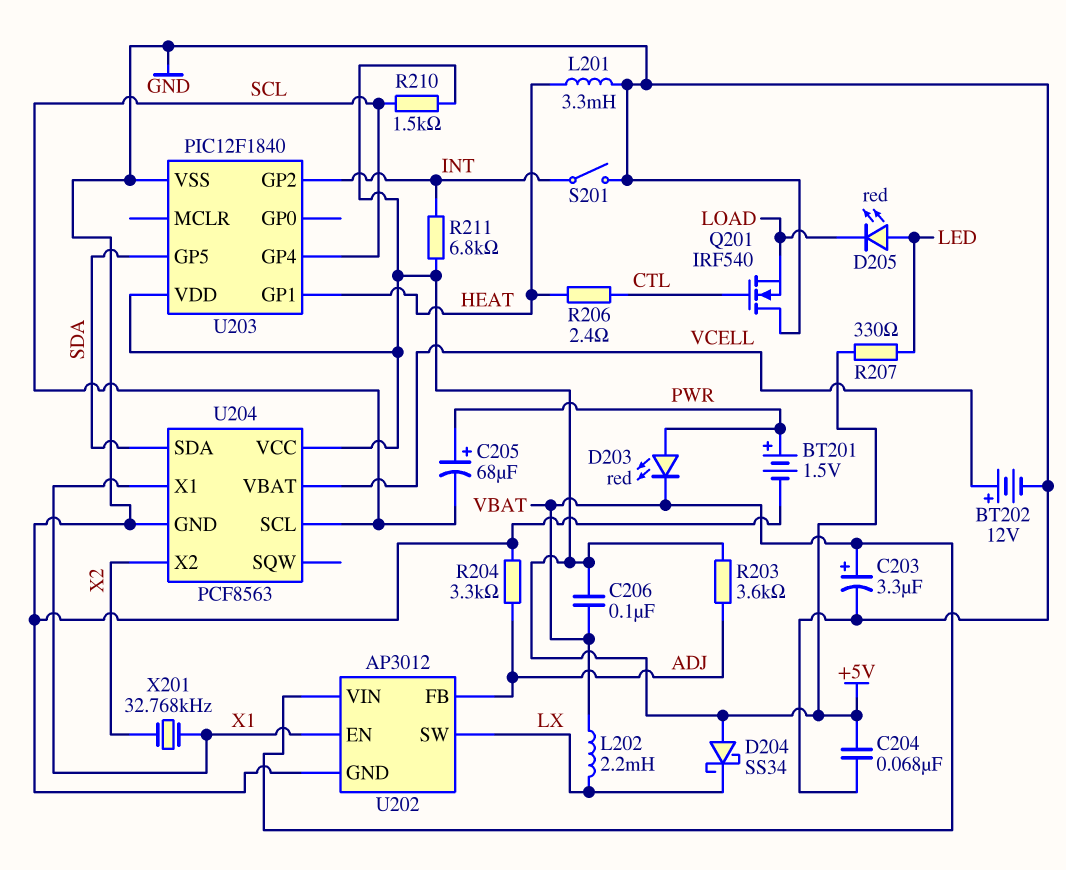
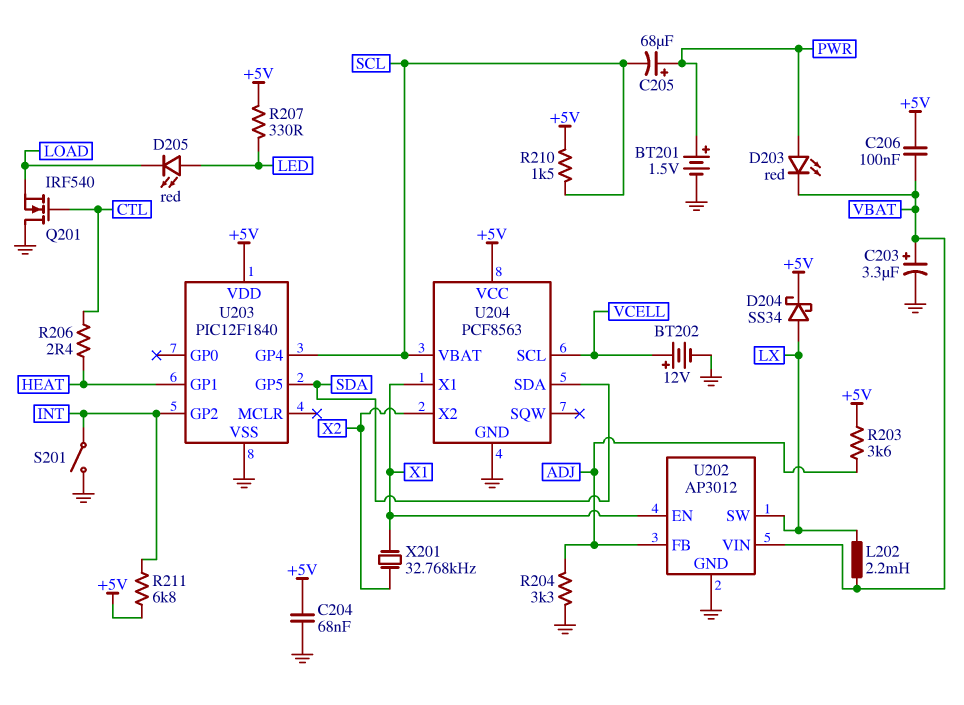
D204: schottky SS34 (A +5V, K LX) -> schottky SS34 (A LX, K +5V)
L201: 3.3mH (GND, HEAT) -> none
U204 pin SCL: SCL -> VCELL
U204 pin VBAT: VCELL -> SCL

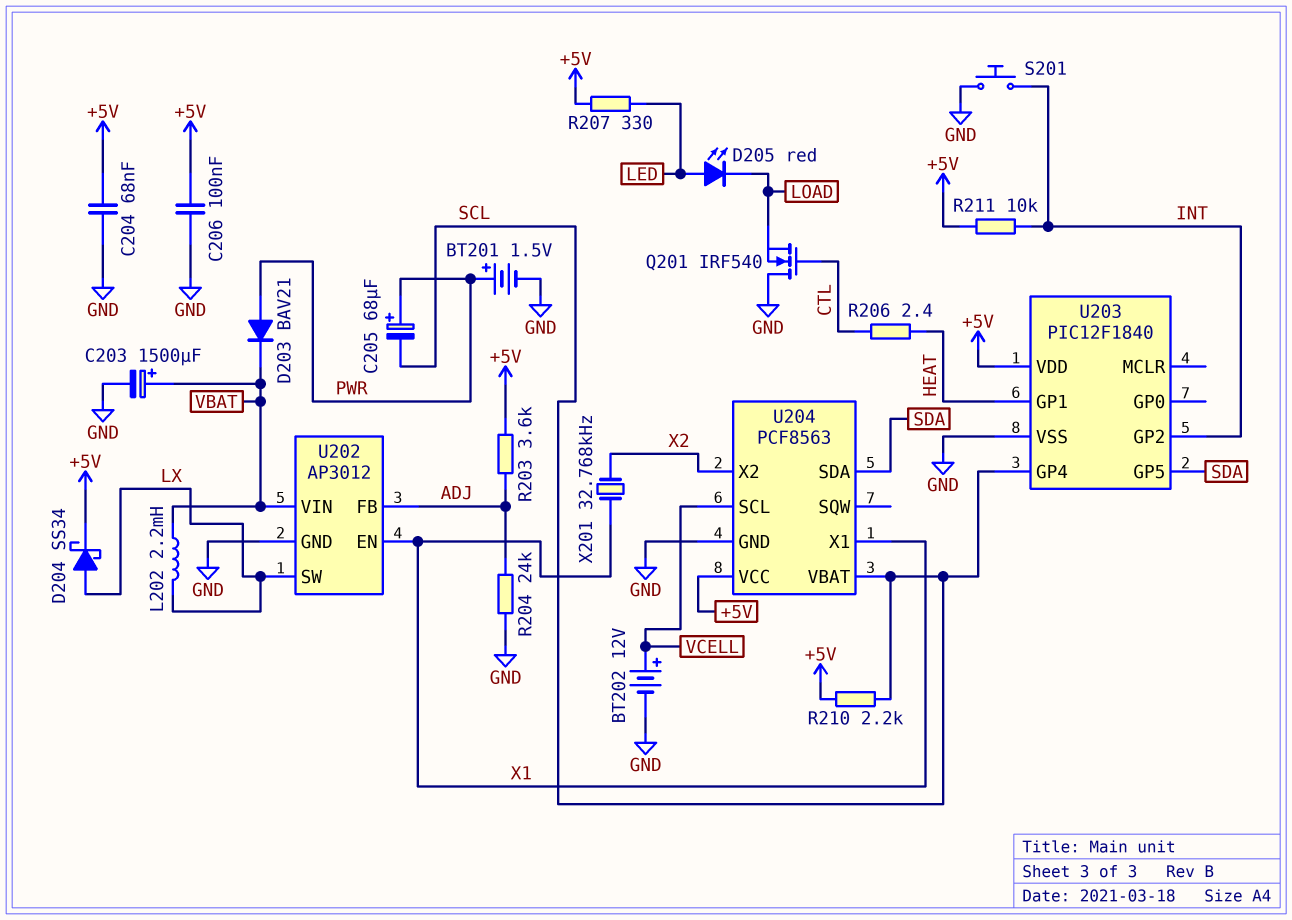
C203: 3.3uF (plus VBAT, minus GND) -> 1500uF (plus VBAT, minus GND)
C206: 100nF (+5V, VBAT) -> 100nF (+5V, GND)
D203: LED red (A PWR, K VBAT) -> diode BAV21 (A PWR, K VBAT)
R204: 3.3k (ADJ, GND) -> 24k (ADJ, GND)
R210: 1.5k (+5V, SCL) -> 2.2k (+5V, SCL)
R211: 6.8k (+5V, INT) -> 10k (+5V, INT)
S201: switch (GND, INT) -> button (GND, INT)

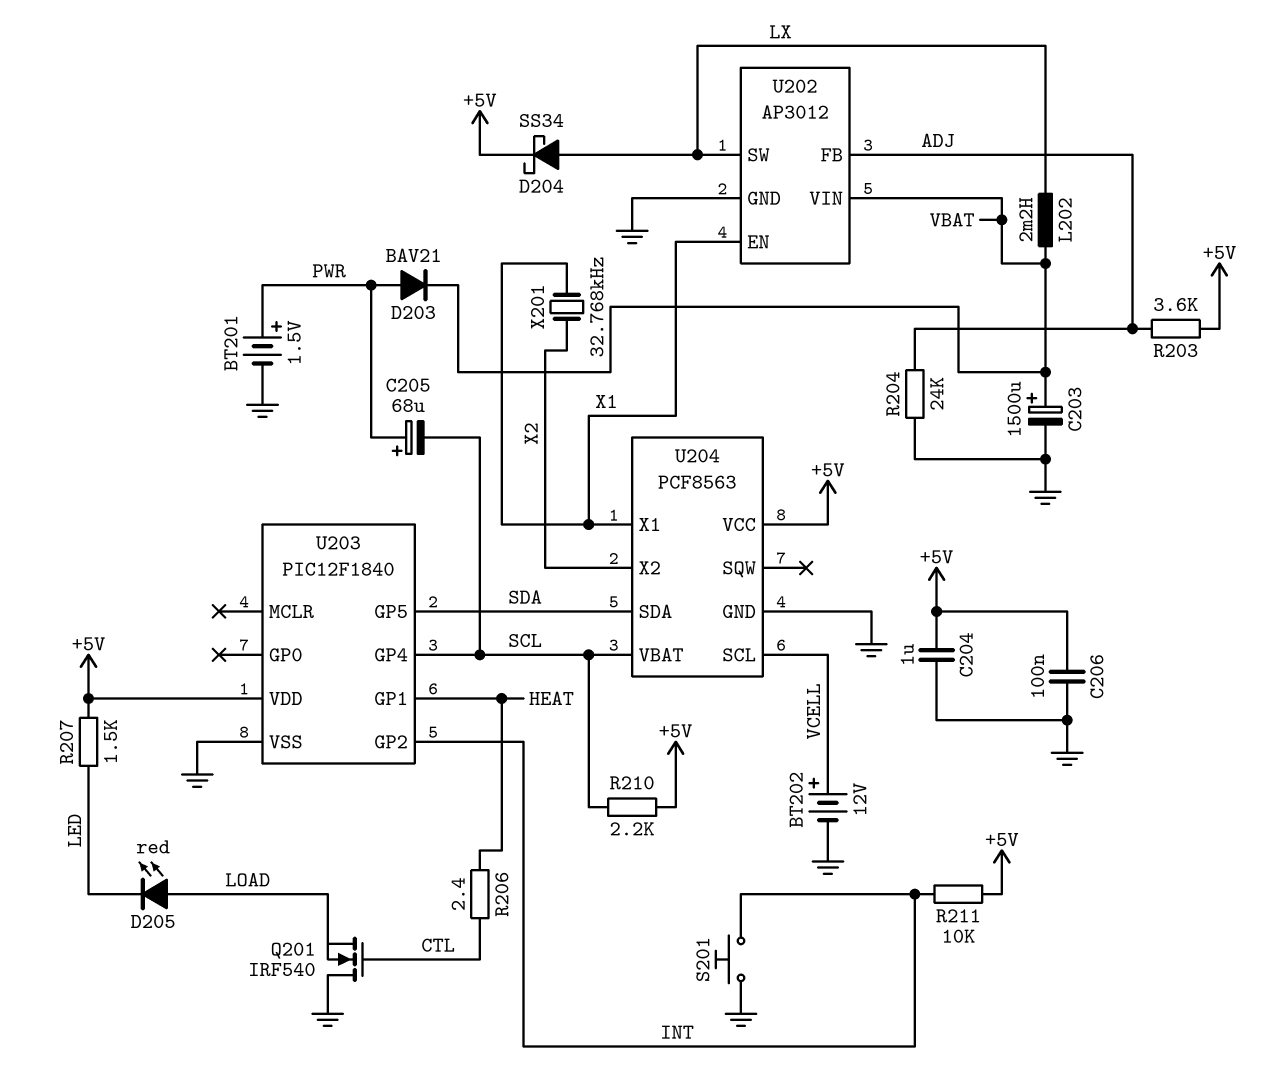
C204: 68nF (+5V, GND) -> 1uF (+5V, GND)
D205: LED red (A LED, K LOAD) -> LED red (A LOAD, K LED)
R207: 330 (+5V, LED) -> 1.5k (+5V, LED)

